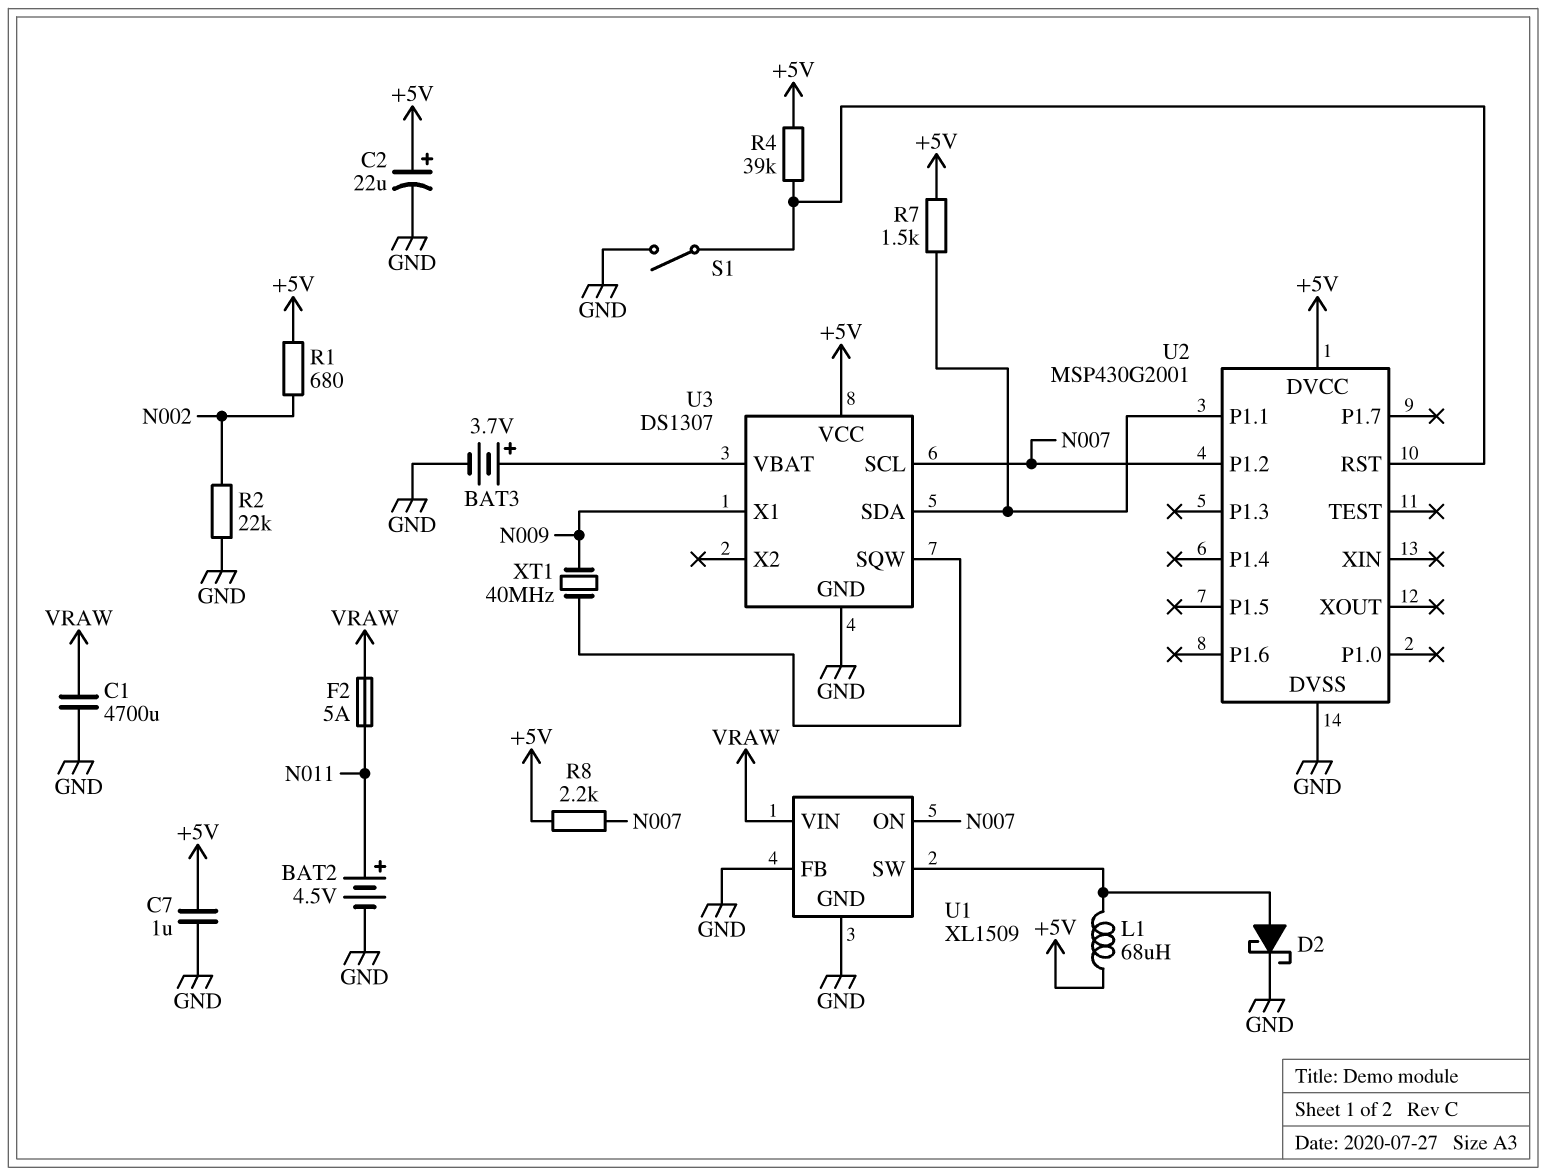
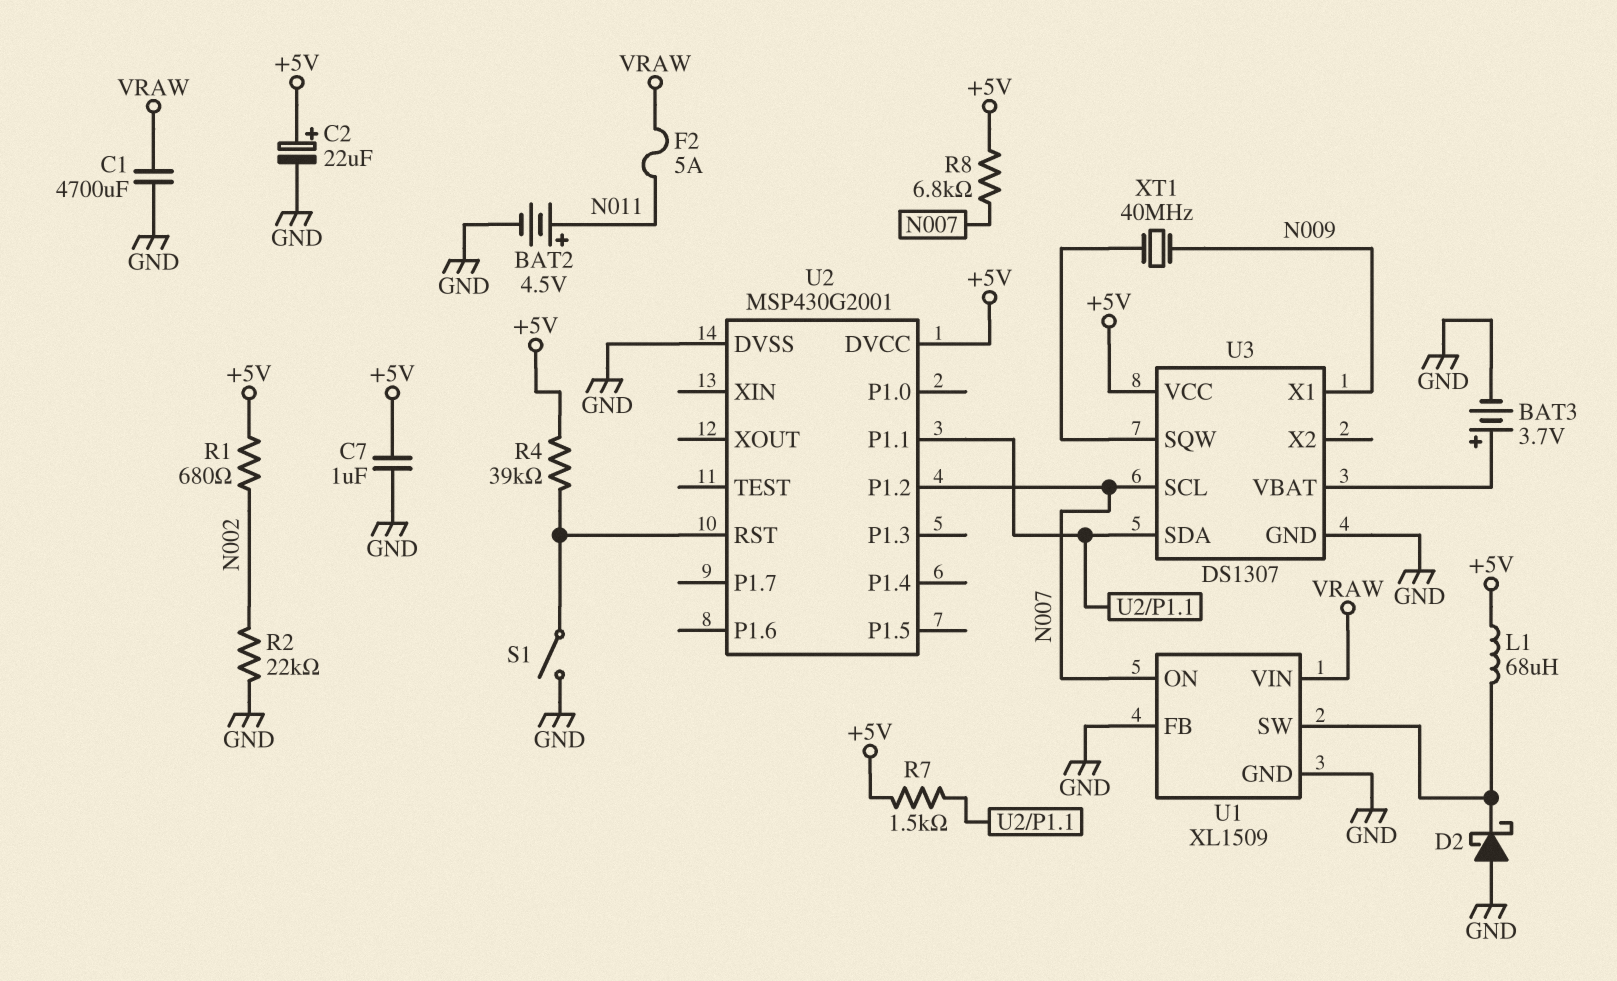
D2: schottky (A U1/SW, K GND) -> schottky (A GND, K U1/SW)
R8: 2.2k (+5V, N007) -> 6.8k (+5V, N007)

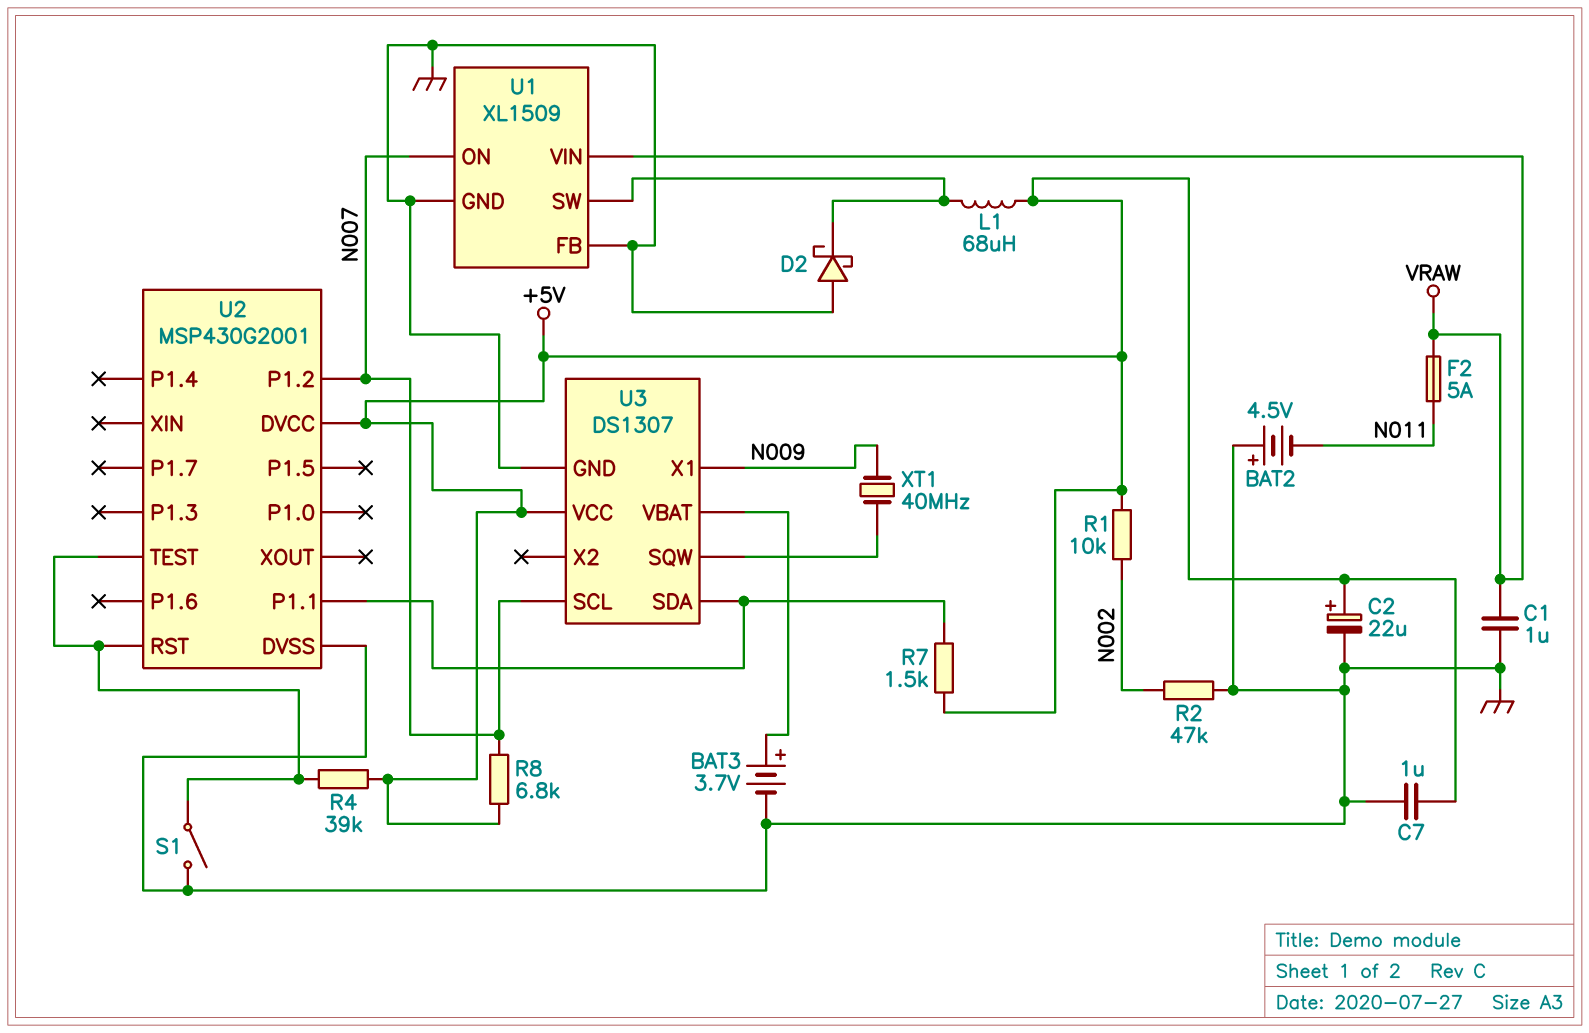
BAT2: 4.5V (plus N011, minus GND) -> 4.5V (plus GND, minus N011)
C1: 4700uF (GND, VRAW) -> 1uF (GND, VRAW)
R1: 680 (+5V, N002) -> 10k (+5V, N002)
R2: 22k (GND, N002) -> 47k (GND, N002)
U2 pin TEST: none -> U2/RST

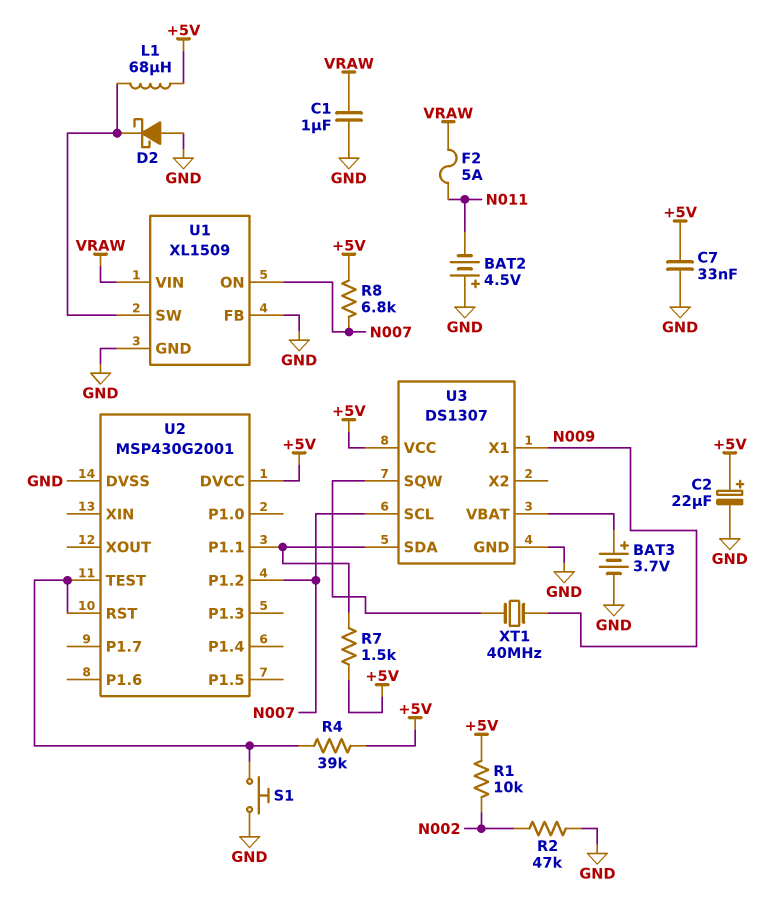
C7: 1uF (+5V, GND) -> 33nF (+5V, GND)
S1: switch (GND, U2/RST) -> button (GND, U2/RST)

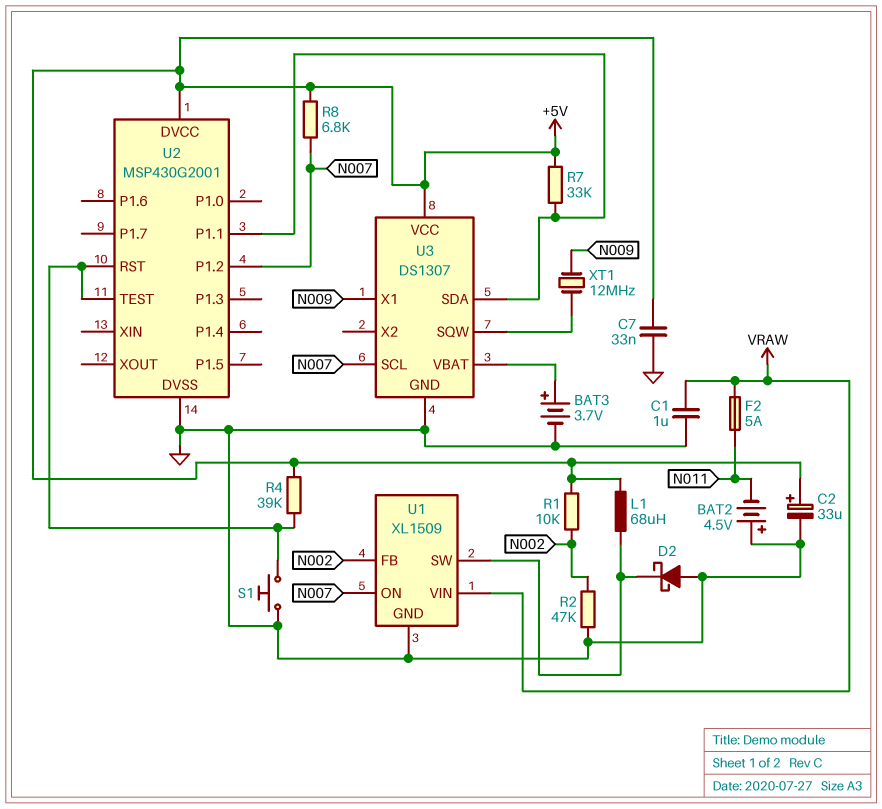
C2: 22uF (plus +5V, minus GND) -> 33uF (plus +5V, minus GND)
R7: 1.5k (+5V, U2/P1.1) -> 33k (+5V, U2/P1.1)
U1 pin FB: GND -> N002
XT1: 40MHz (N009, U3/SQW) -> 12MHz (N009, U3/SQW)

